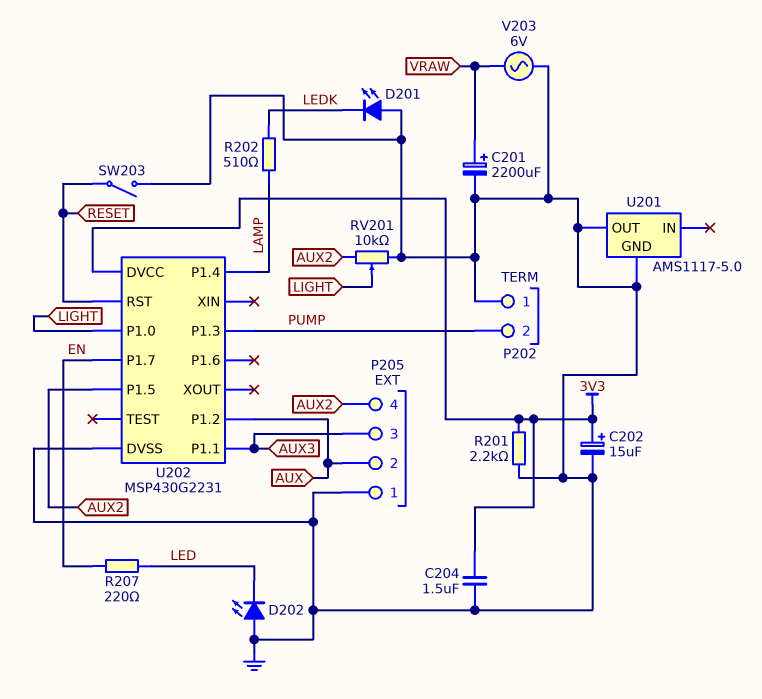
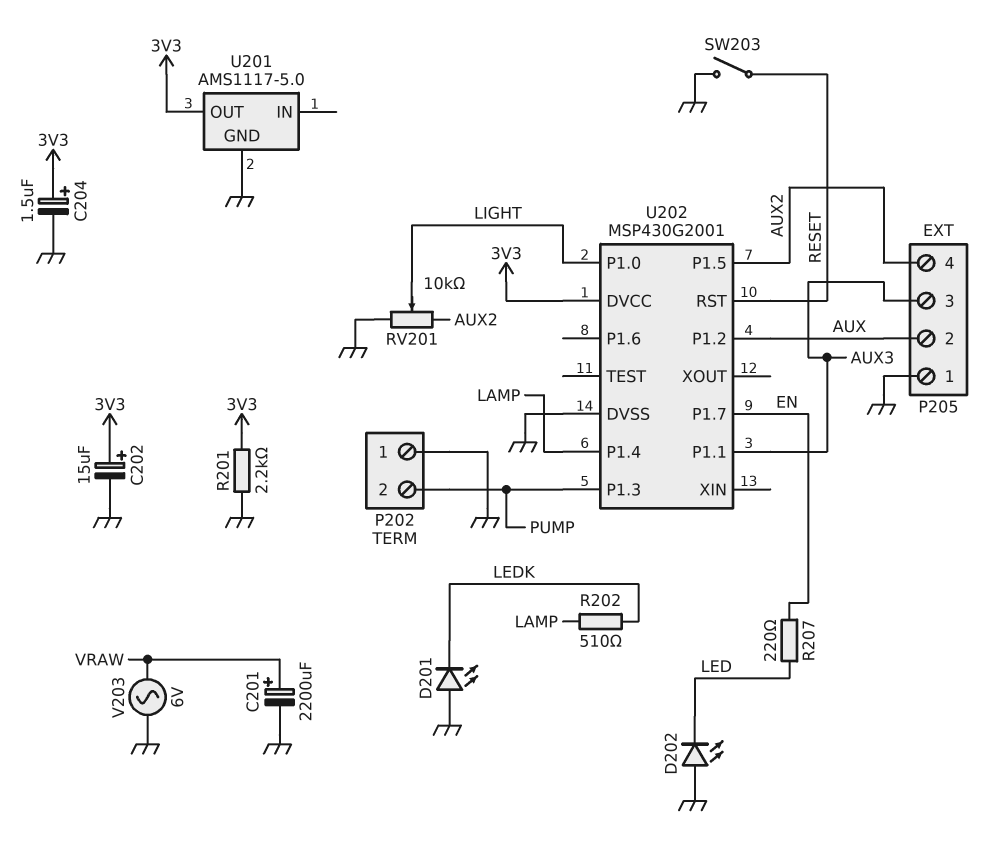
C204: 1.5uF (3V3, GND) -> 1.5uF (plus 3V3, minus GND)
U201 pin OUT: GND -> 3V3
U202: MSP430G2231 -> MSP430G2001

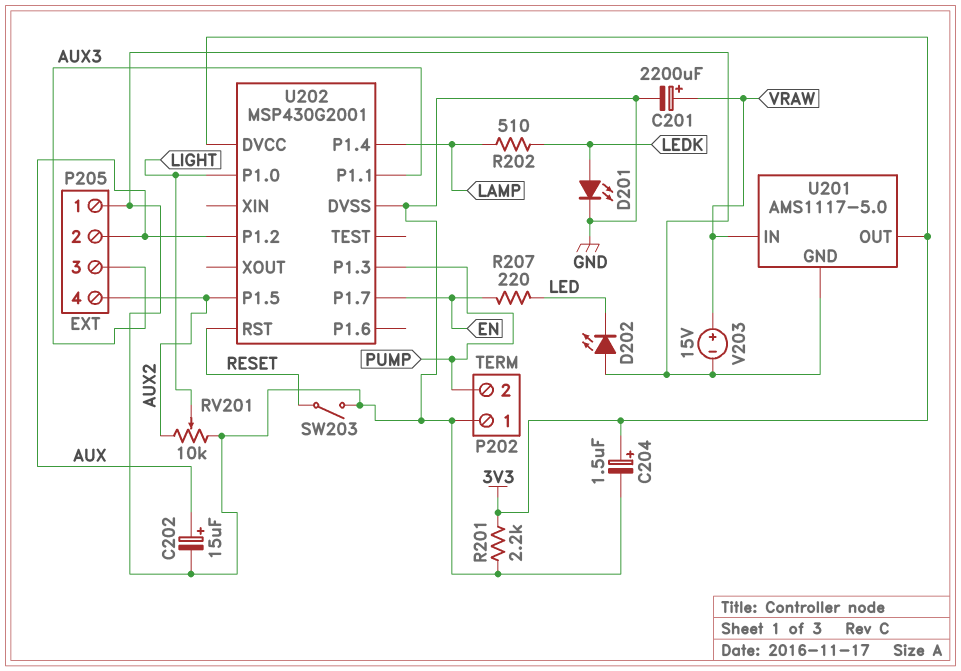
C202: 15uF (plus 3V3, minus GND) -> 15uF (plus AUX, minus GND)
D201: LED (A GND, K LEDK) -> LED (A LEDK, K GND)
U201 pin IN: none -> VRAW
V203: AC 6V (GND, VRAW) -> 15V (plus VRAW, minus GND)

